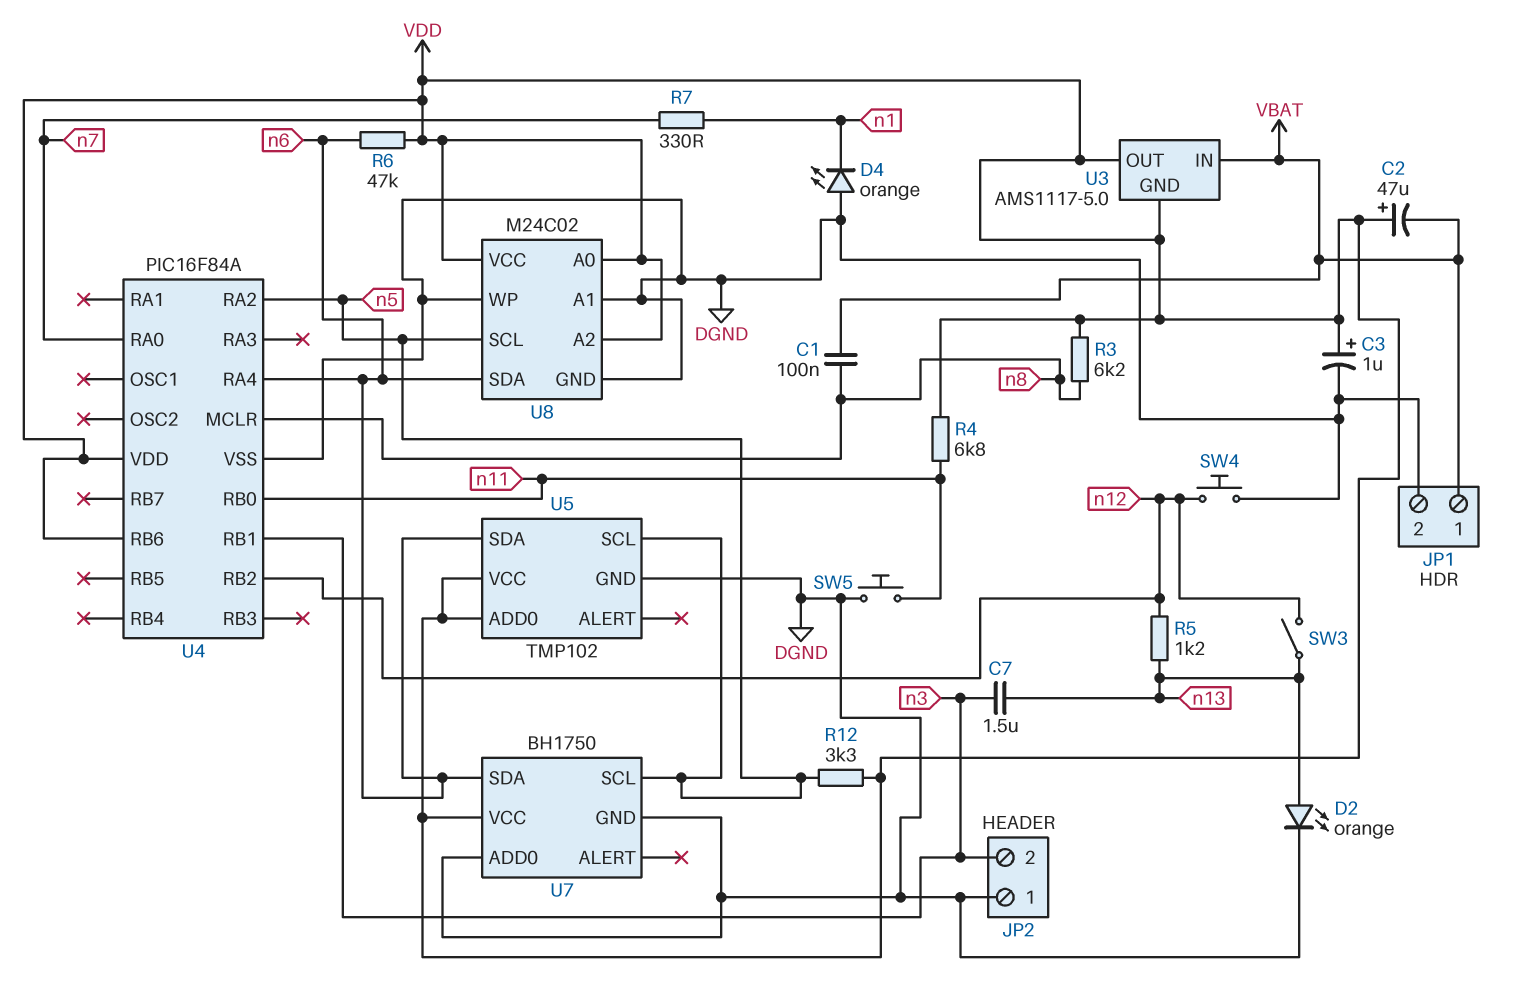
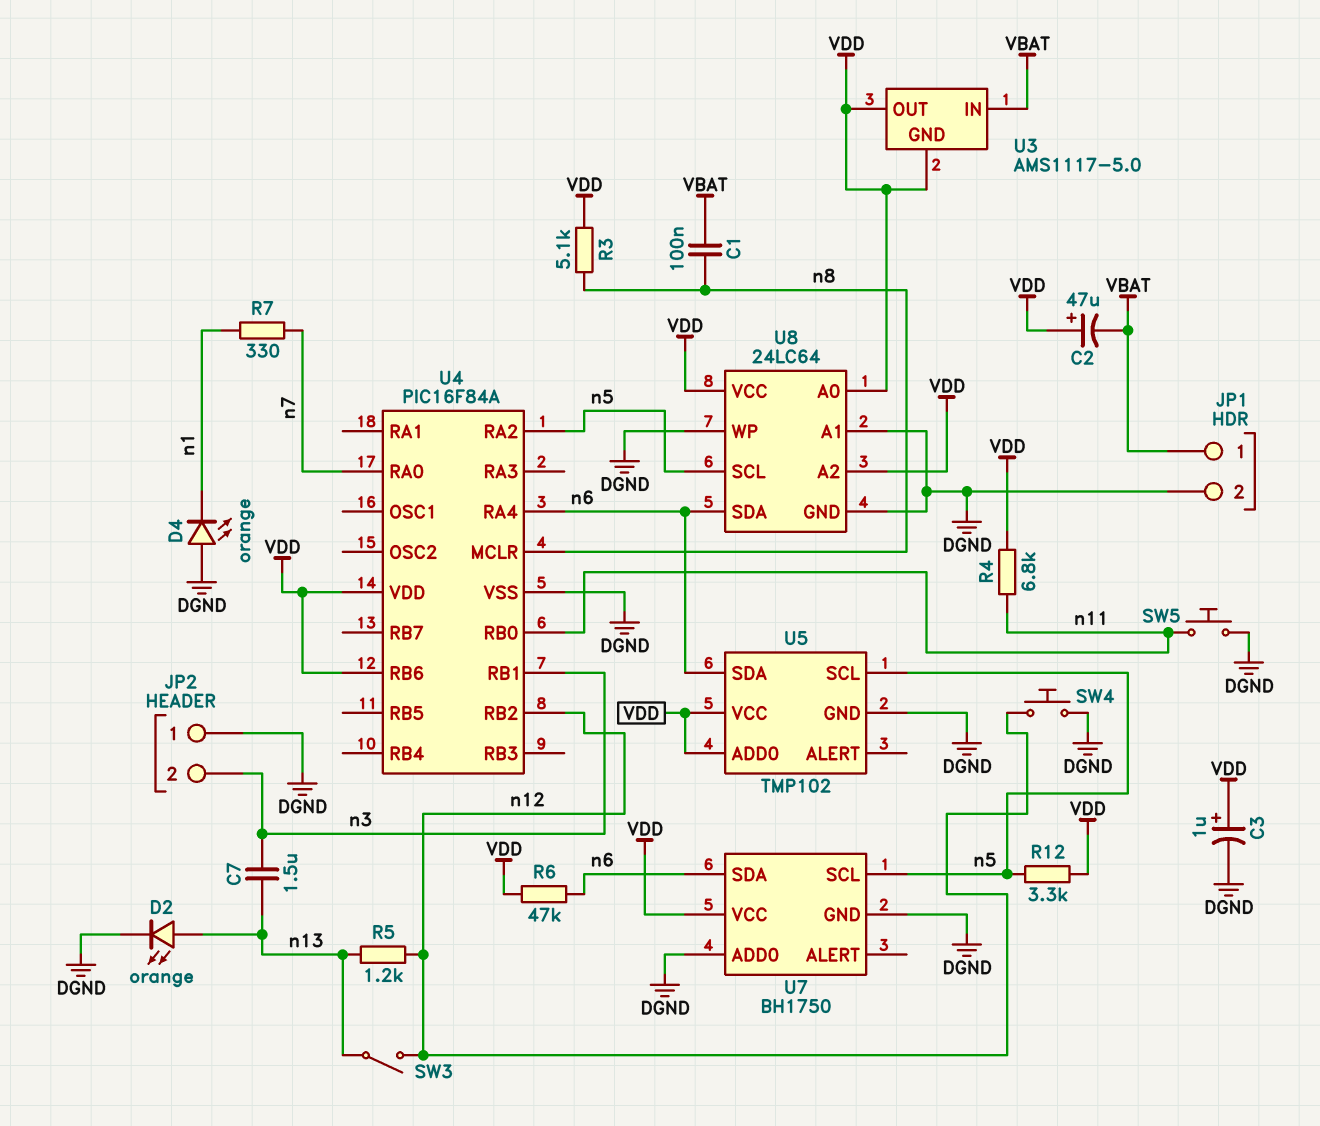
R3: 6.2k (VDD, n8) -> 5.1k (VDD, n8)
U8: M24C02 -> 24LC64

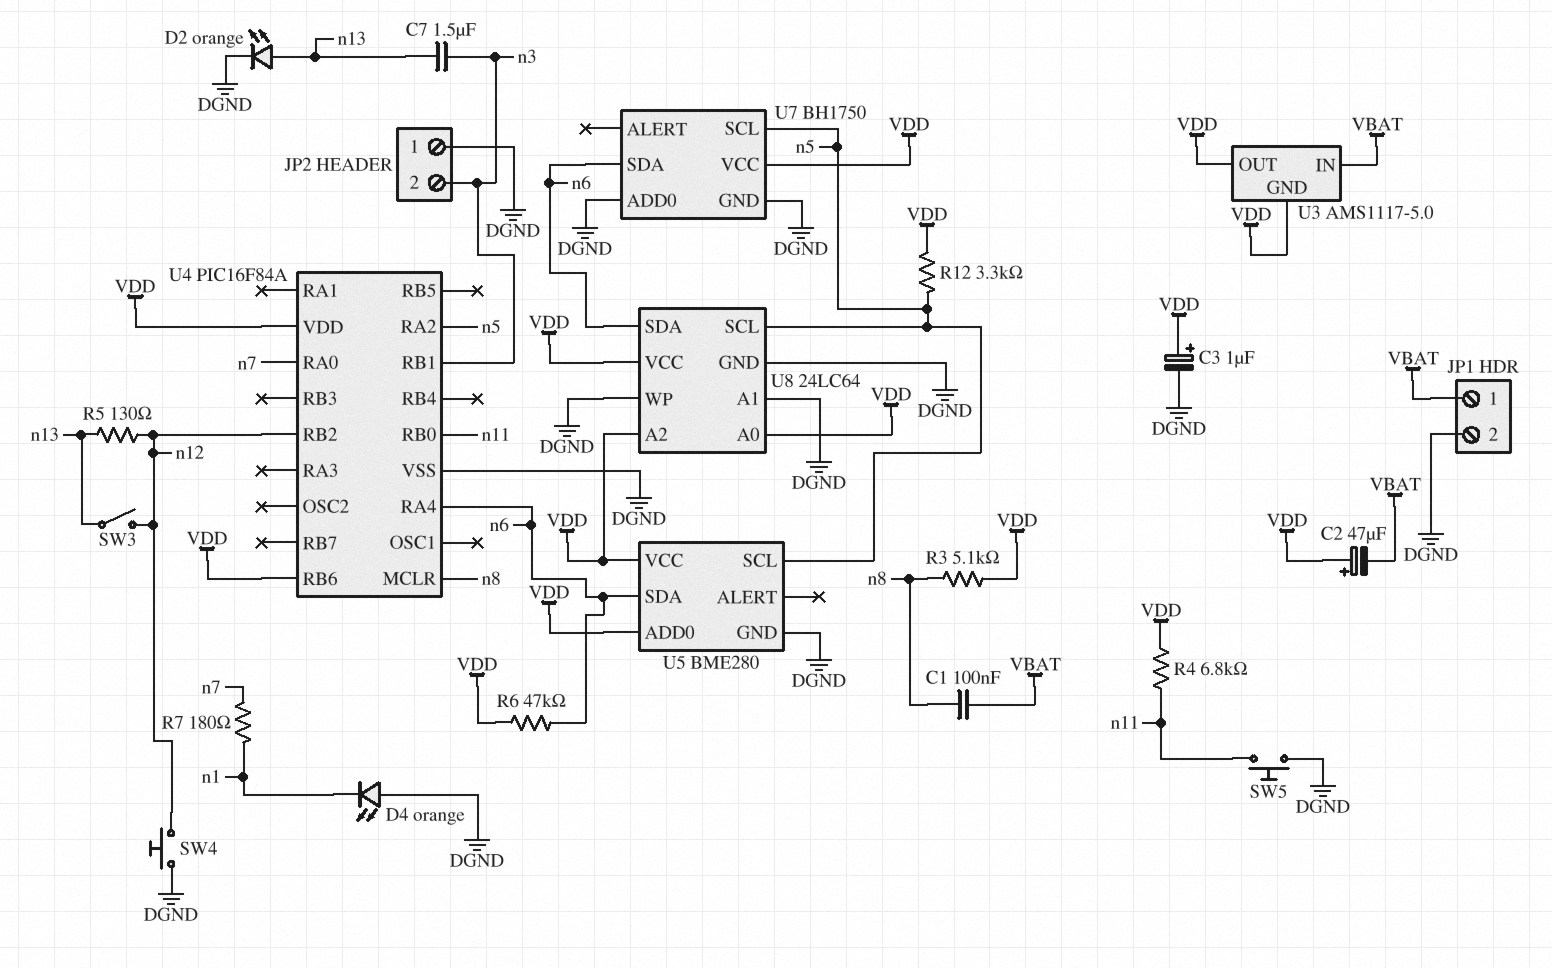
R5: 1.2k (n12, n13) -> 130 (n12, n13)
R7: 330 (n1, n7) -> 180 (n1, n7)
U5: TMP102 -> BME280

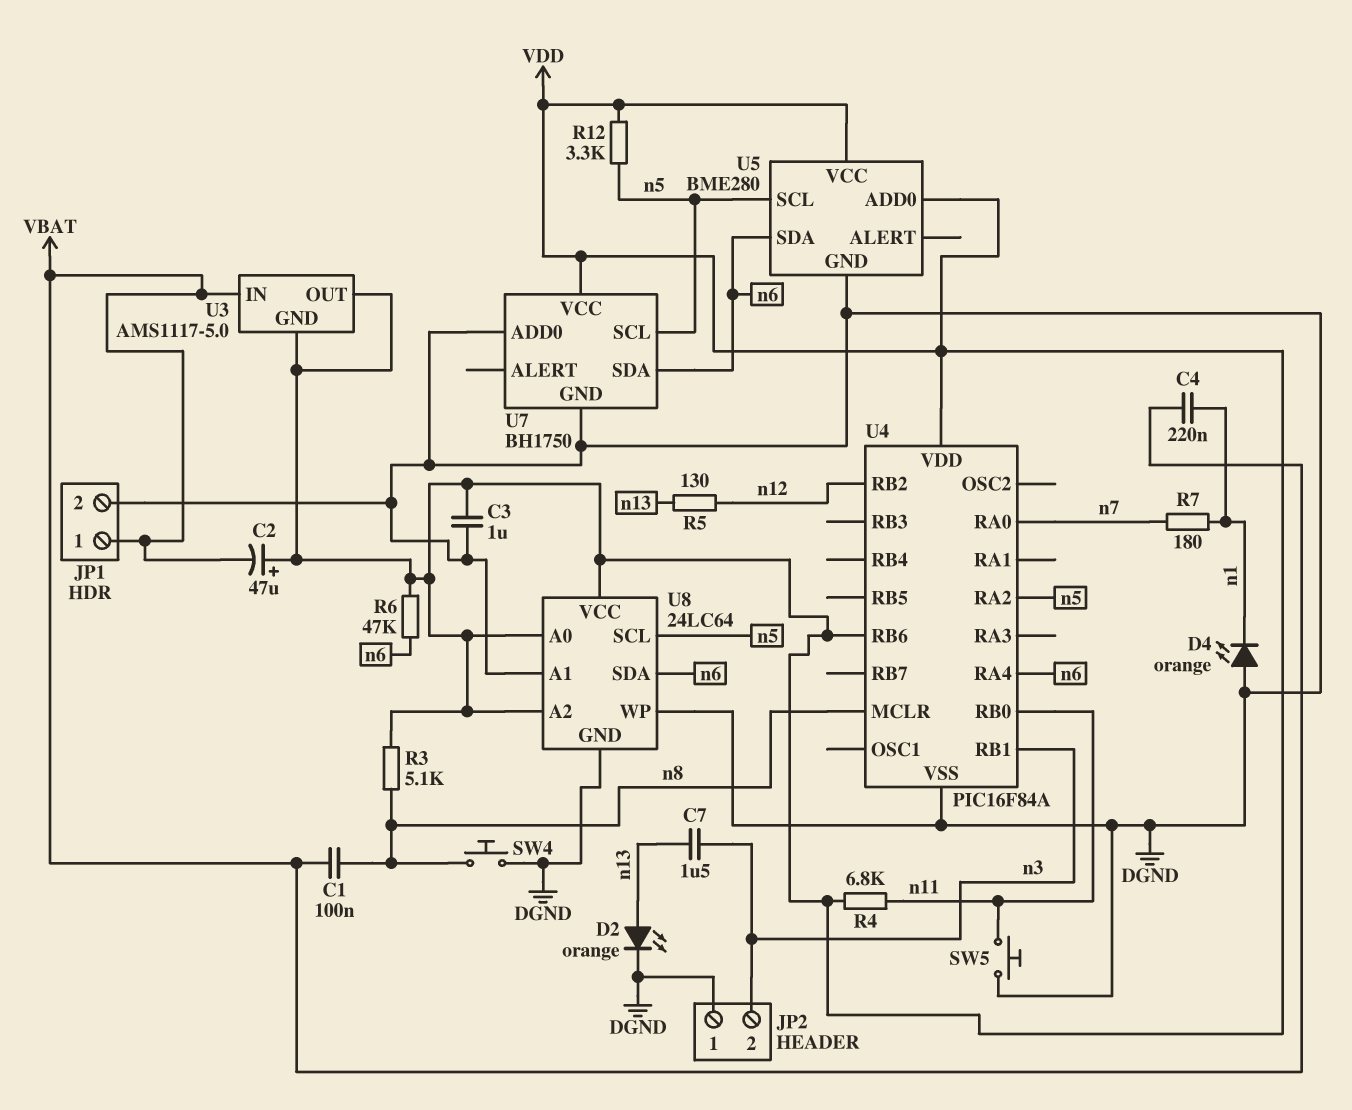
C3: 1uF (plus VDD, minus DGND) -> 1uF (DGND, VDD)
C4: none -> 220nF (VBAT, n1)
SW3: switch (n12, n13) -> none
SW4: button (DGND, n12) -> button (DGND, n8)

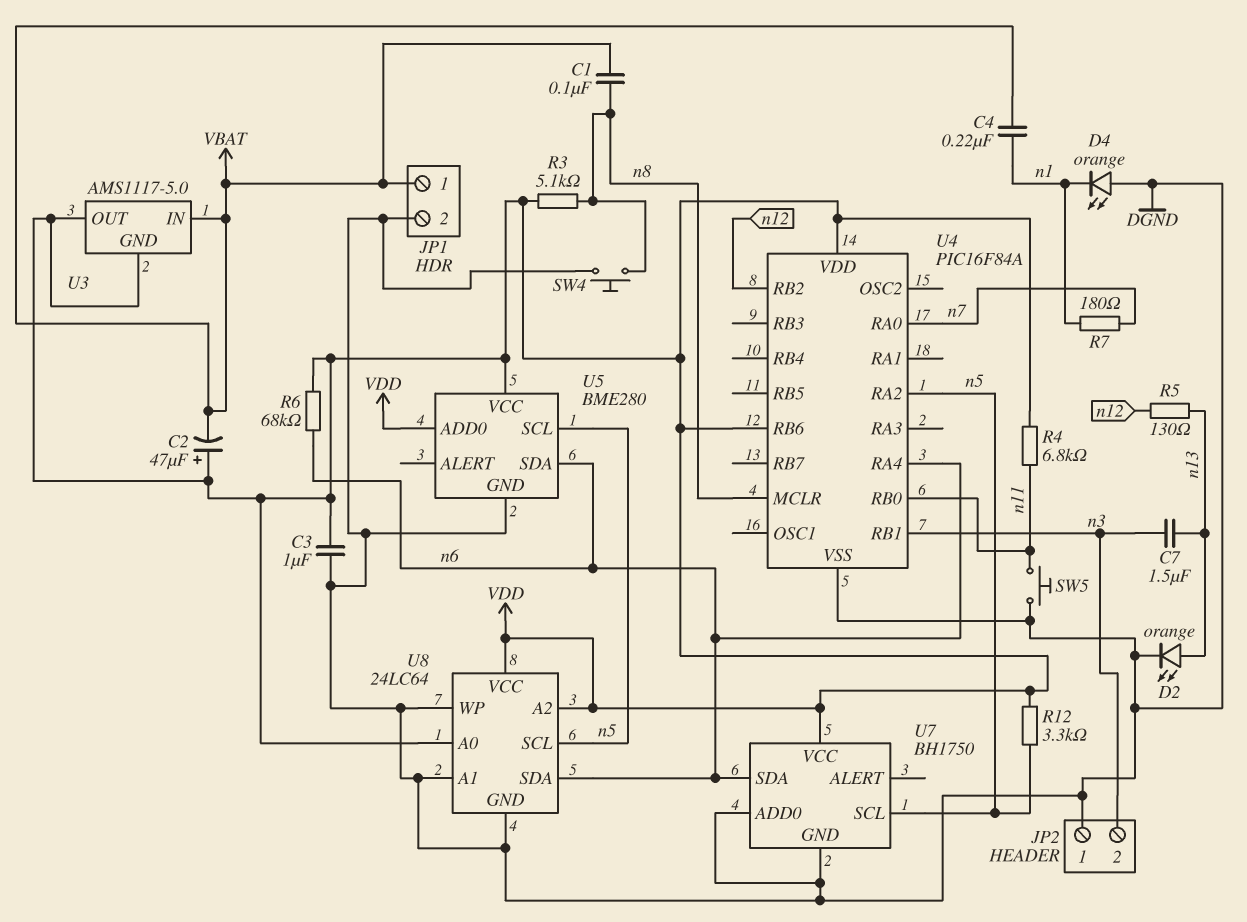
R6: 47k (VDD, n6) -> 68k (VDD, n6)

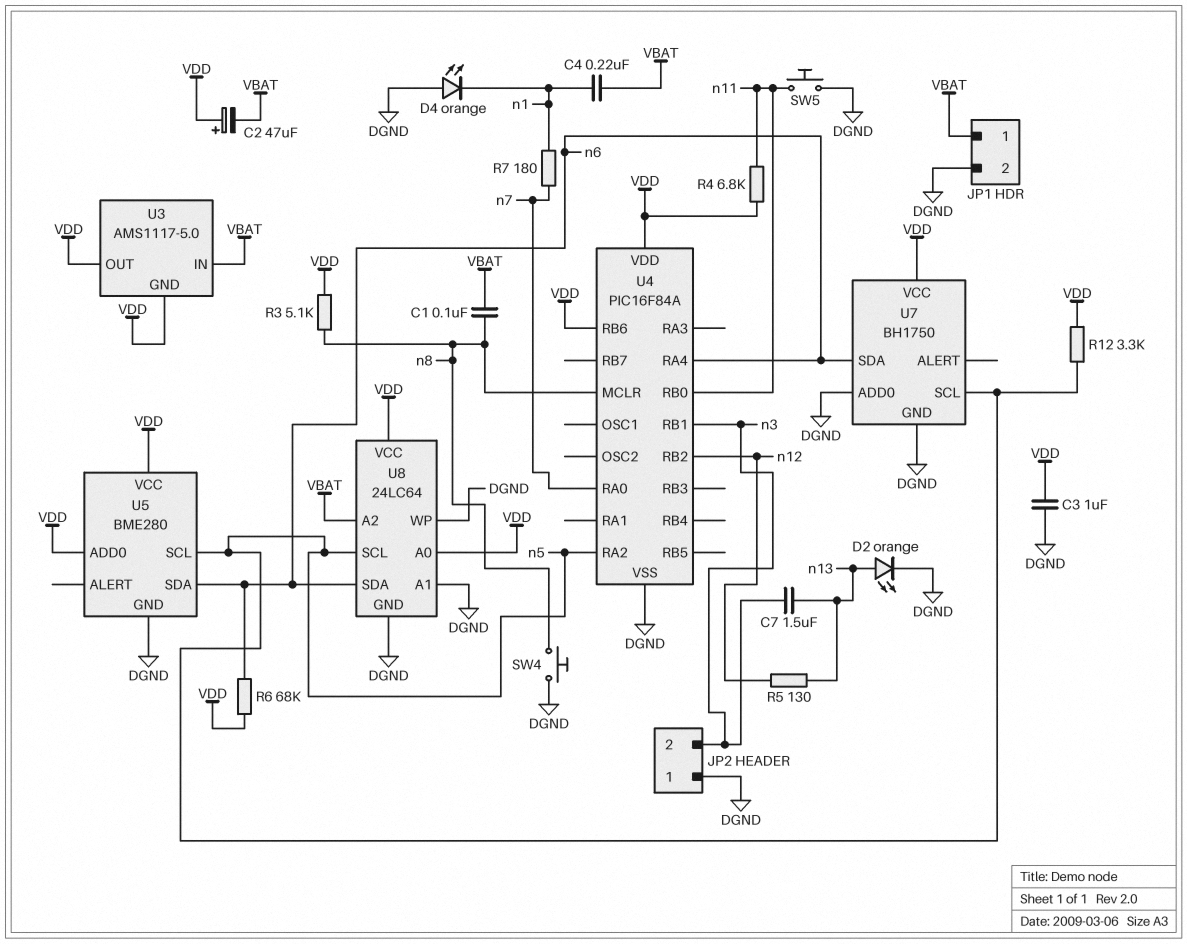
U8 pin A2: VDD -> VBAT

